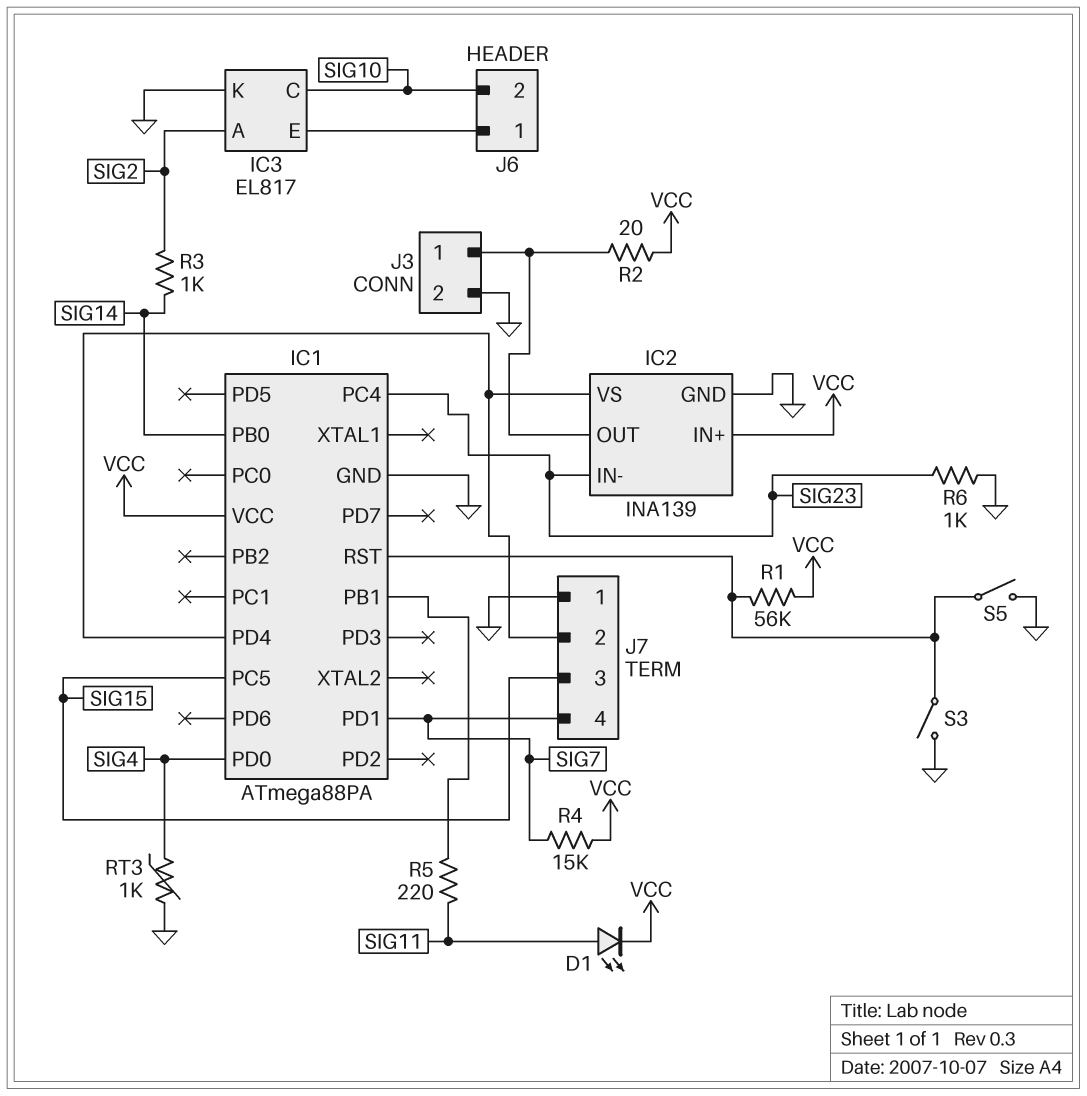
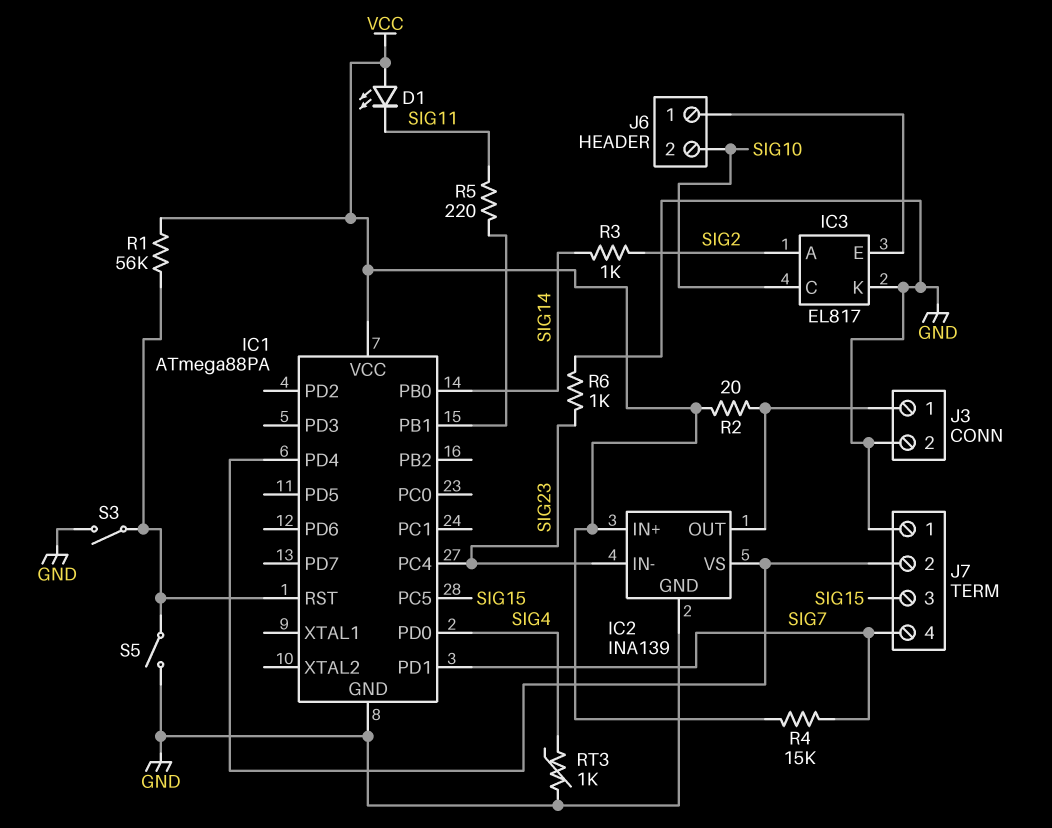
D1: LED (A SIG11, K VCC) -> LED (A VCC, K SIG11)

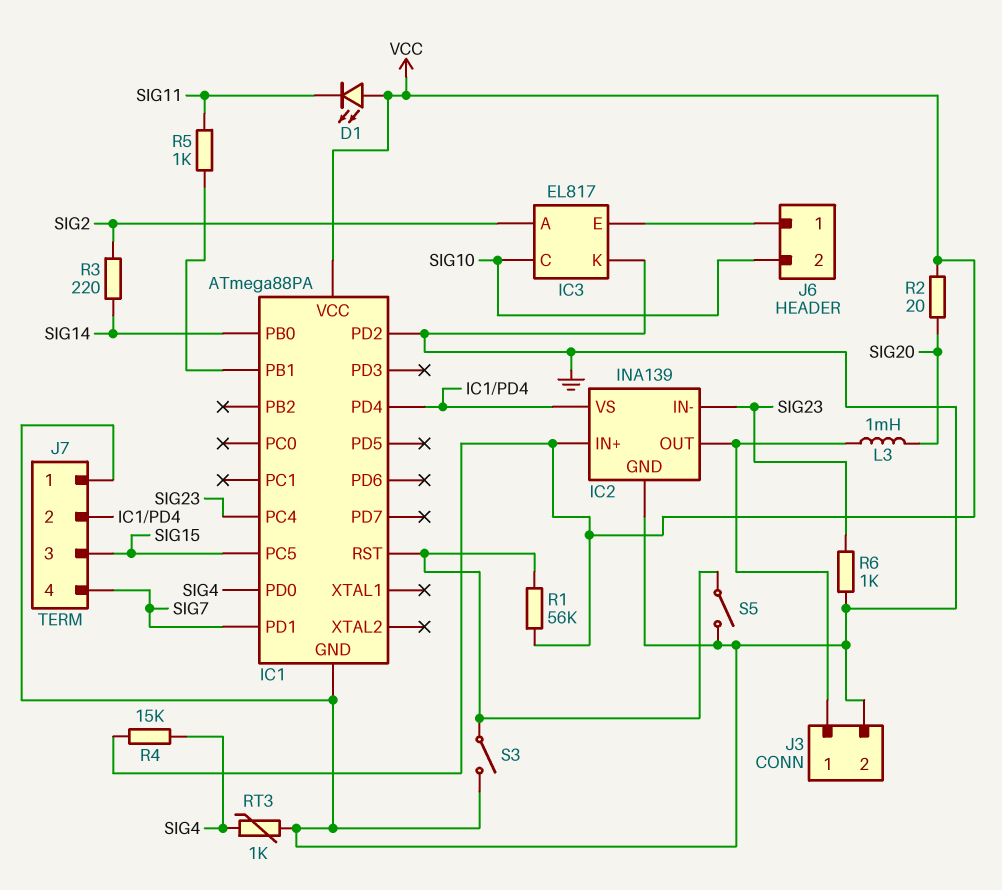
IC1 pin PD2: none -> GND
L3: none -> 1mH (IC2/OUT, SIG20)
R2: 20 (IC2/OUT, VCC) -> 20 (SIG20, VCC)
R3: 1k (SIG2, SIG14) -> 220 (SIG2, SIG14)
R4: 15k (SIG7, VCC) -> 15k (SIG4, VCC)
R5: 220 (IC1/PB1, SIG11) -> 1k (IC1/PB1, SIG11)

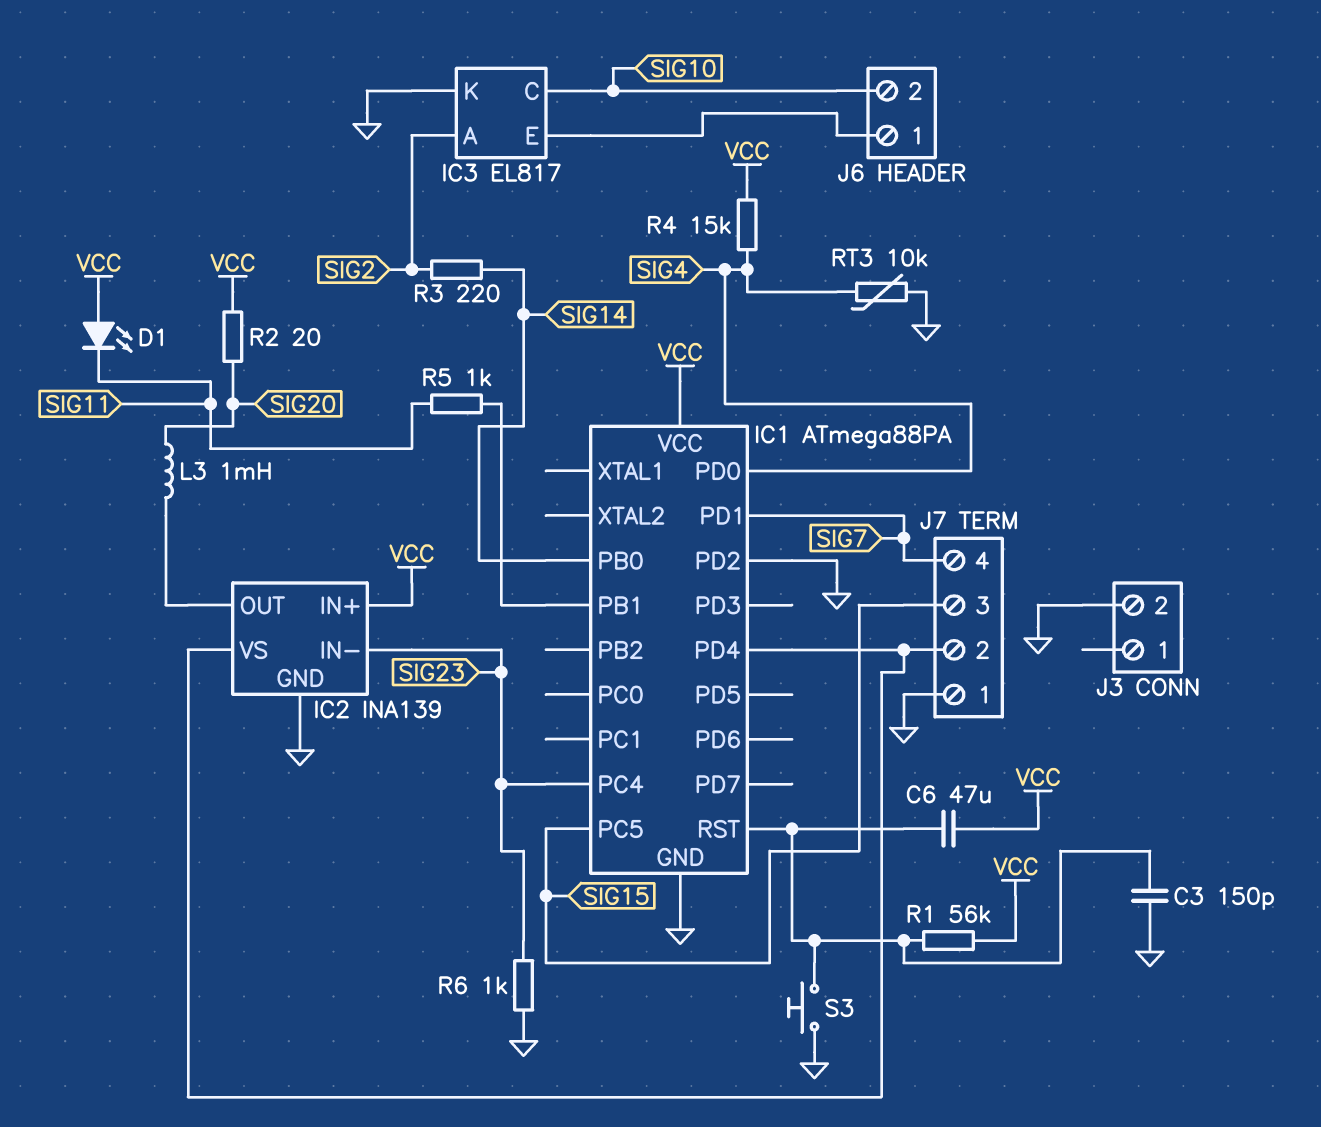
C3: none -> 150pF (GND, IC1/RST)
C6: none -> 47uF (IC1/RST, VCC)
J3 pin 1: IC2/OUT -> none
RT3: 1k (GND, SIG4) -> 10k (GND, SIG4)
S3: switch (GND, IC1/RST) -> button (GND, IC1/RST)
S5: switch (GND, IC1/RST) -> none

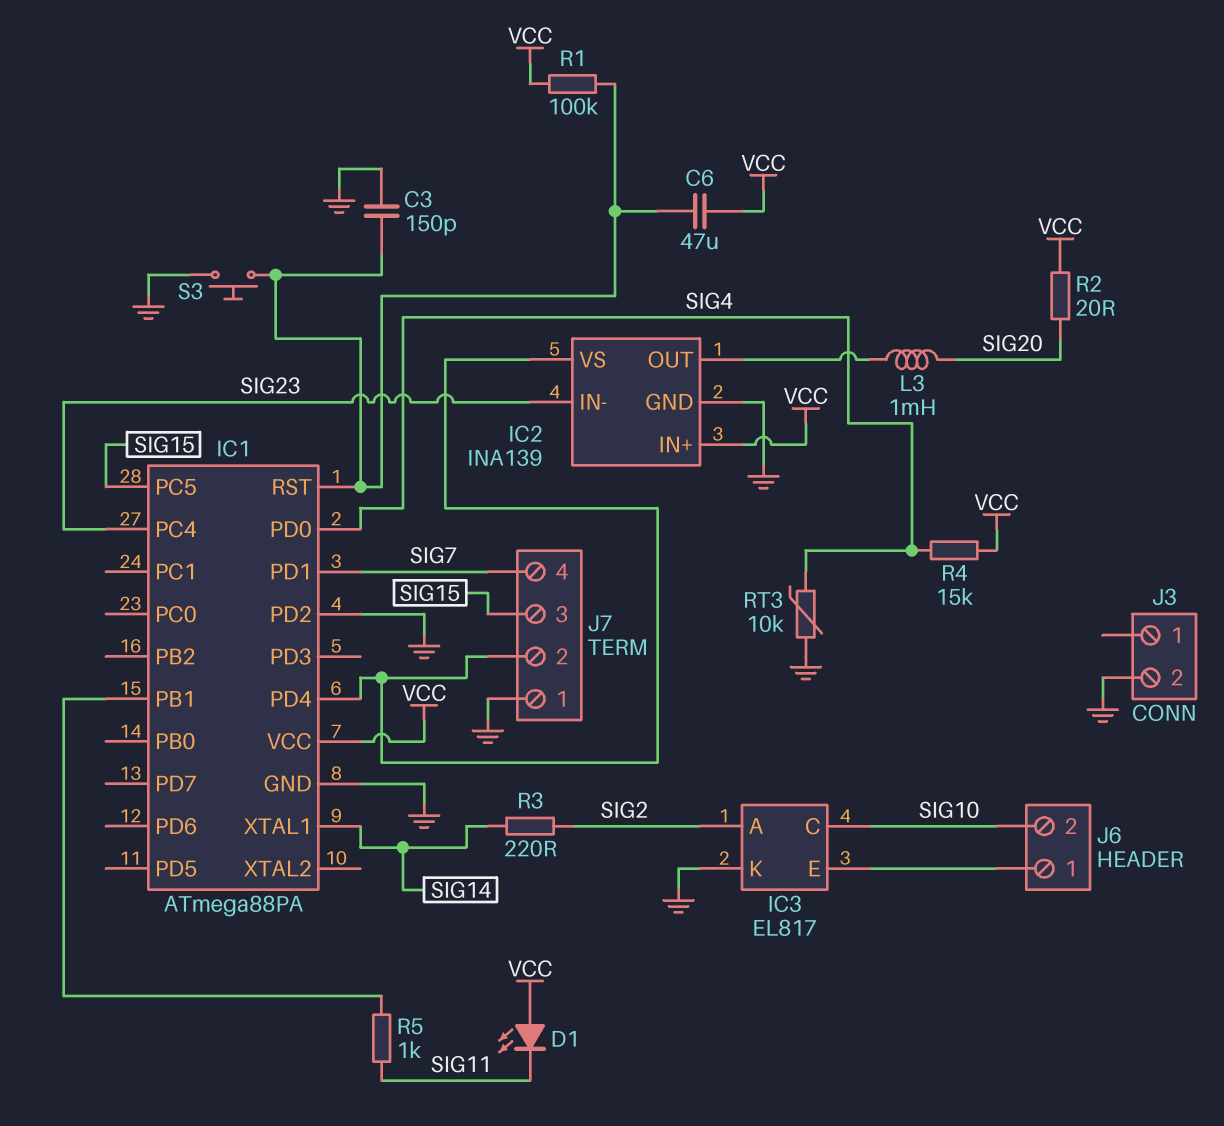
IC1 pin PB0: SIG14 -> none
IC1 pin XTAL1: none -> SIG14
R1: 56k (IC1/RST, VCC) -> 100k (IC1/RST, VCC)
R6: 1k (GND, SIG23) -> none

